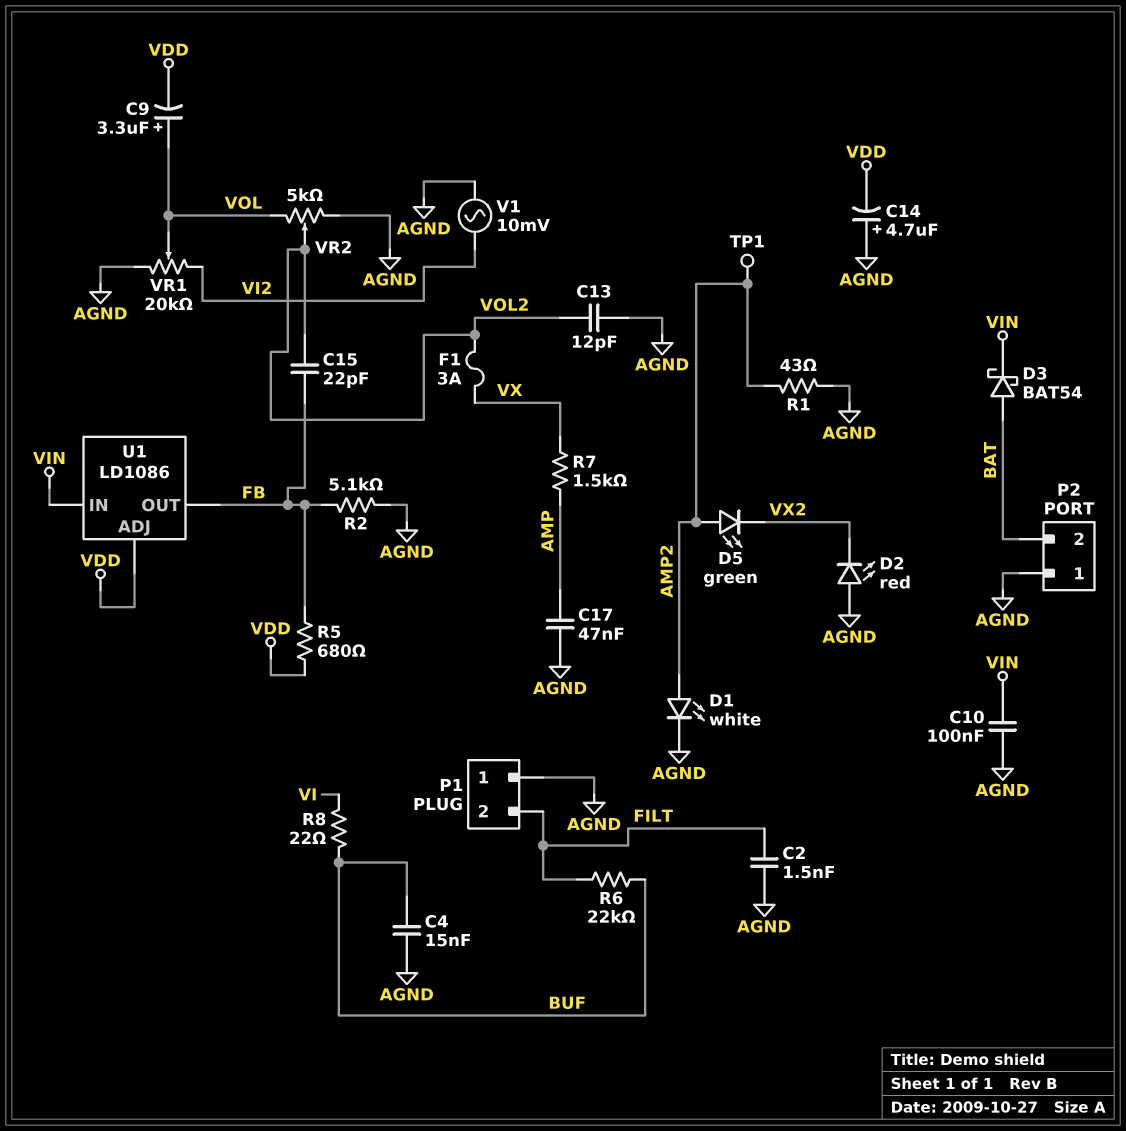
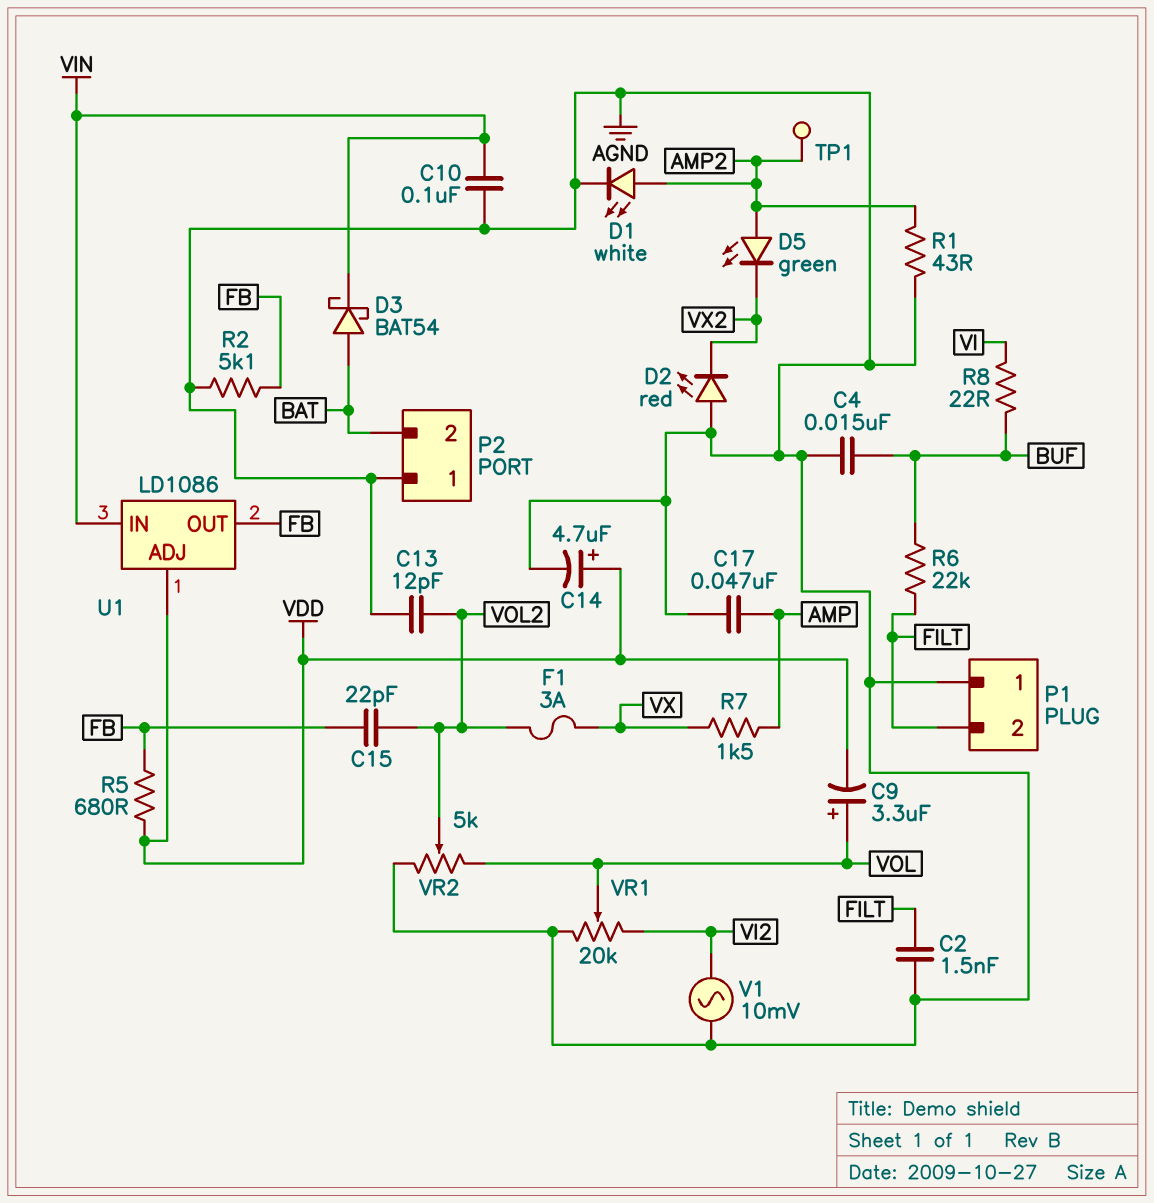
C14: 4.7uF (plus AGND, minus VDD) -> 4.7uF (plus VDD, minus AGND)

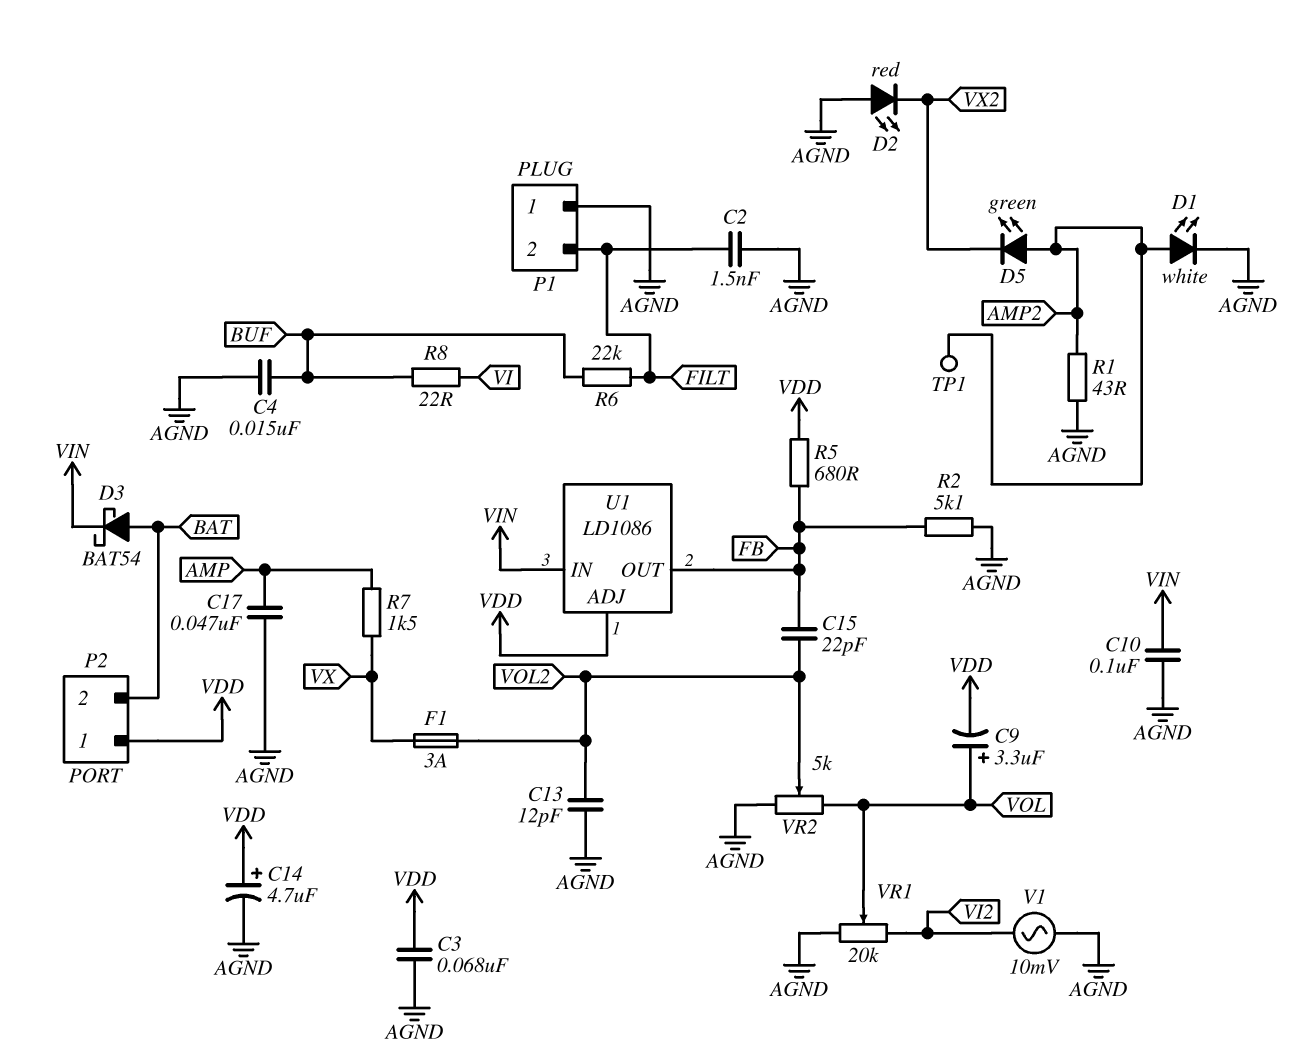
C3: none -> 68nF (AGND, VDD)
P2 pin 1: AGND -> VDD

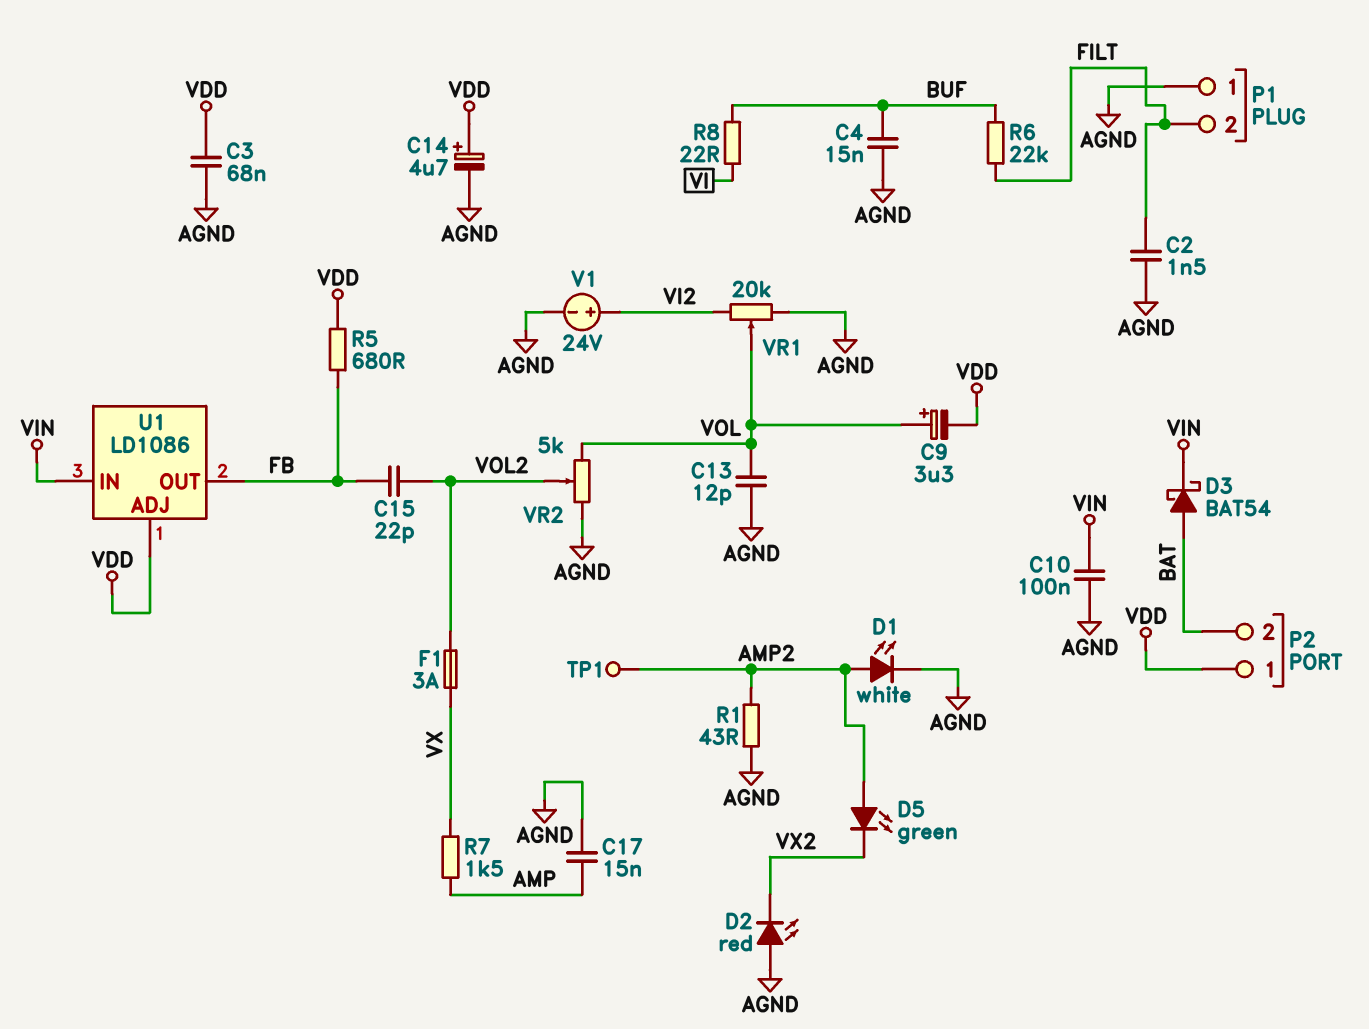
C13: 12pF (AGND, VOL2) -> 12pF (AGND, VOL)
C17: 47nF (AGND, AMP) -> 15nF (AGND, AMP)
R2: 5.1k (AGND, FB) -> none
V1: AC 10mV (AGND, VI2) -> 24V (plus VI2, minus AGND)

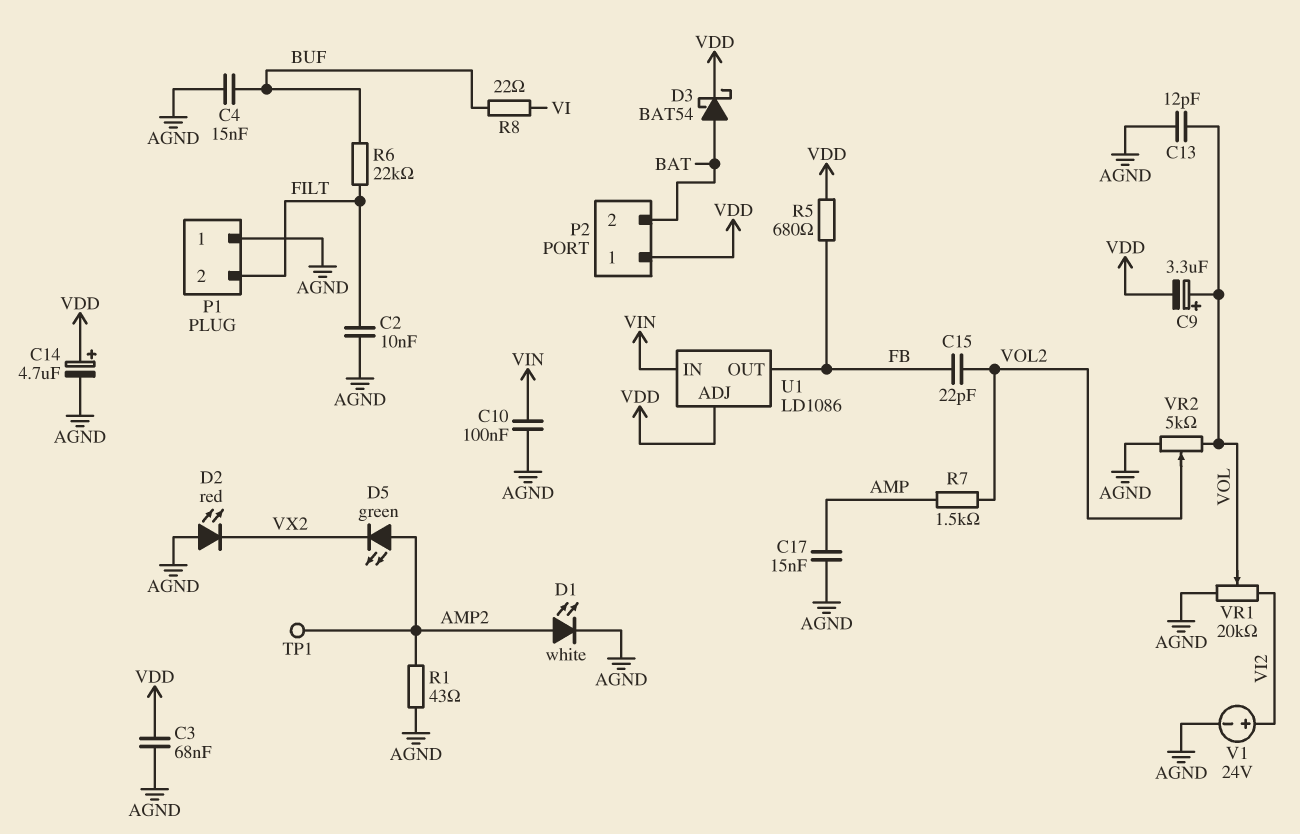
C2: 1.5nF (AGND, FILT) -> 10nF (AGND, FILT)
D3: schottky BAT54 (A BAT, K VIN) -> schottky BAT54 (A BAT, K VDD)
F1: 3A (VOL2, VX) -> none
R7: 1.5k (AMP, VX) -> 1.5k (AMP, VOL2)

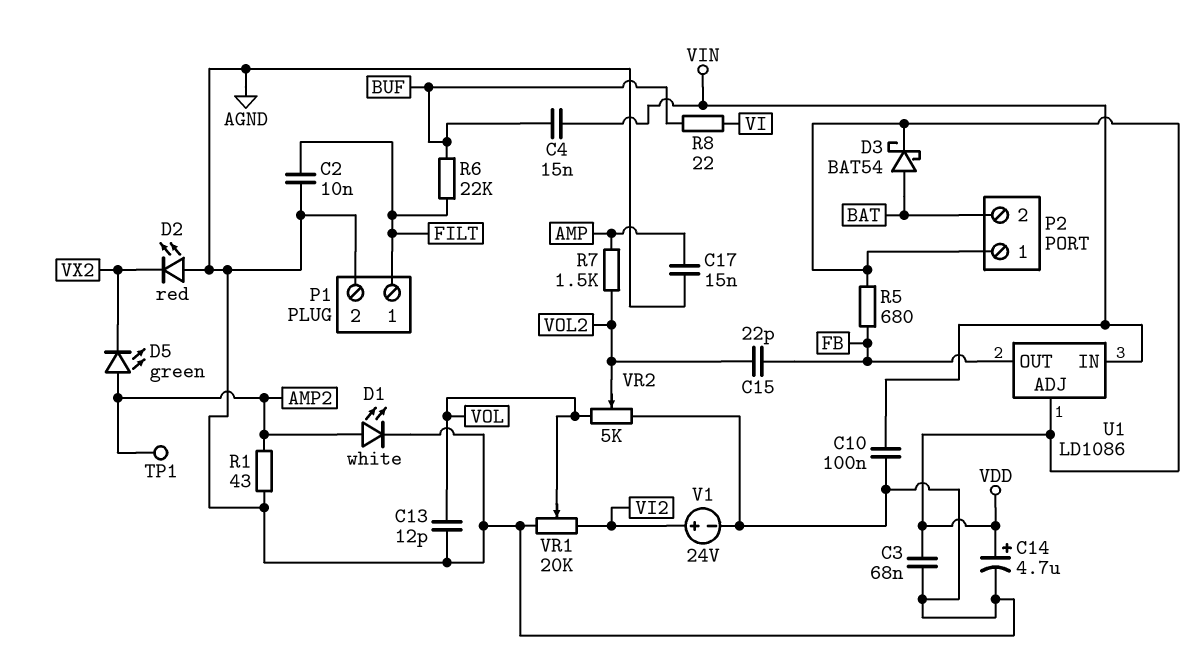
C4: 15nF (AGND, BUF) -> 15nF (BUF, VIN)
C9: 3.3uF (plus VOL, minus VDD) -> none
P1 pin 1: AGND -> FILT
P1 pin 2: FILT -> AGND

